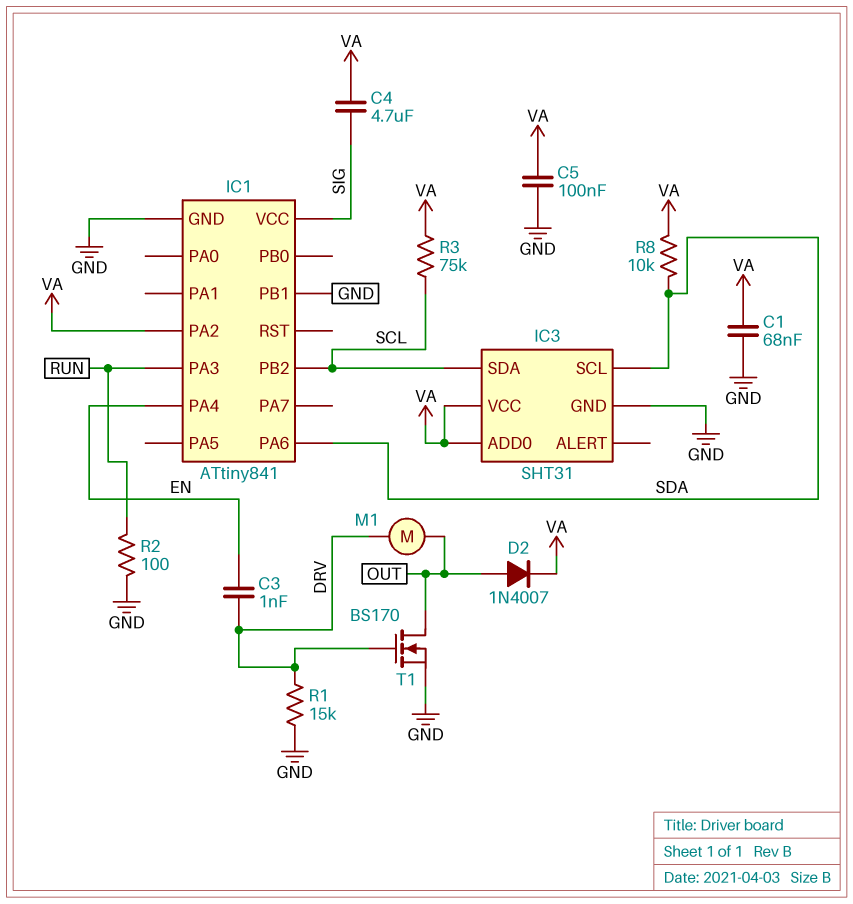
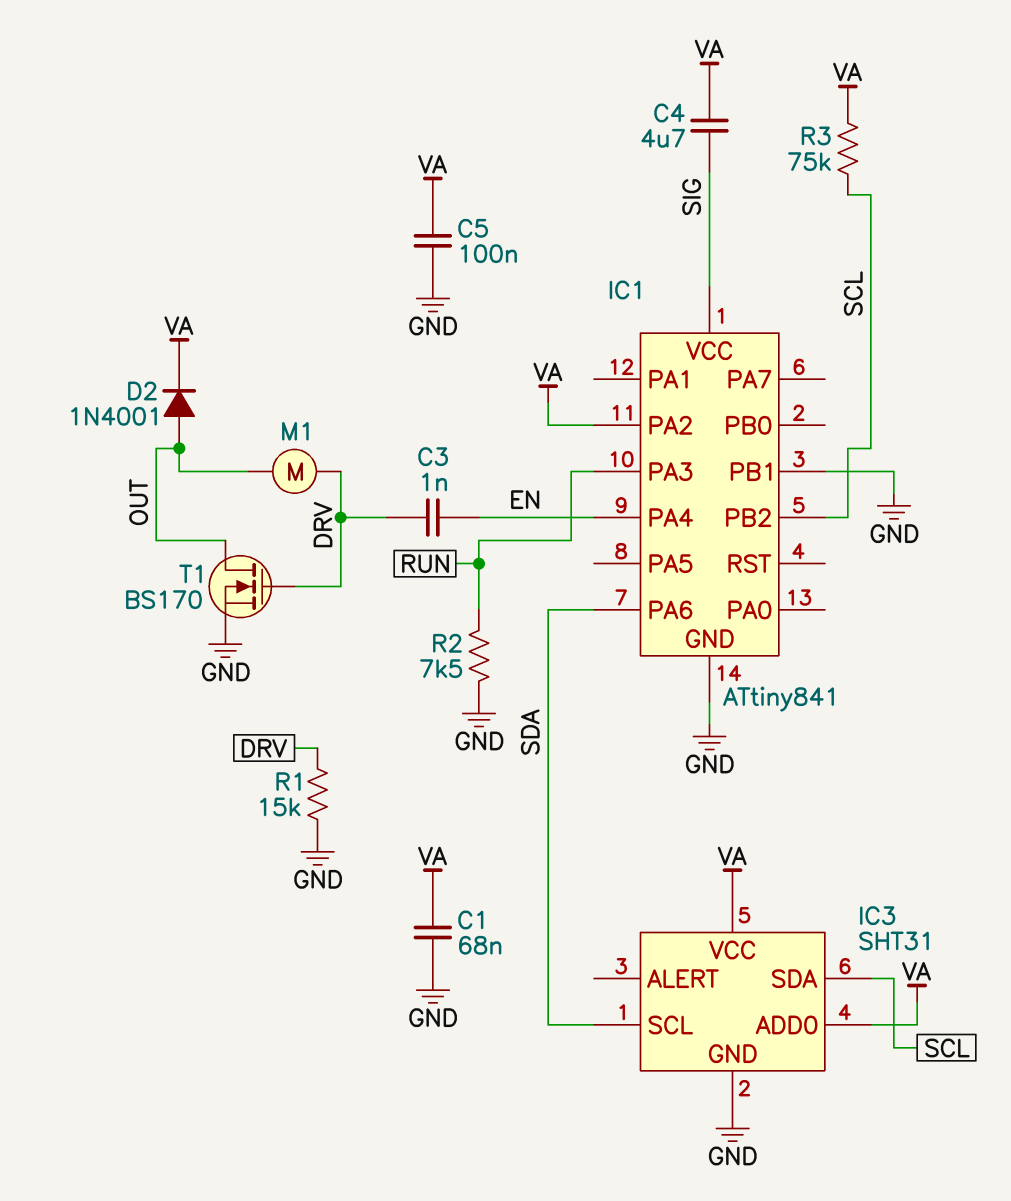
D2: diode 1N4007 (A OUT, K VA) -> diode 1N4001 (A OUT, K VA)
R2: 100 (GND, RUN) -> 7.5k (GND, RUN)
R8: 10k (SDA, VA) -> none

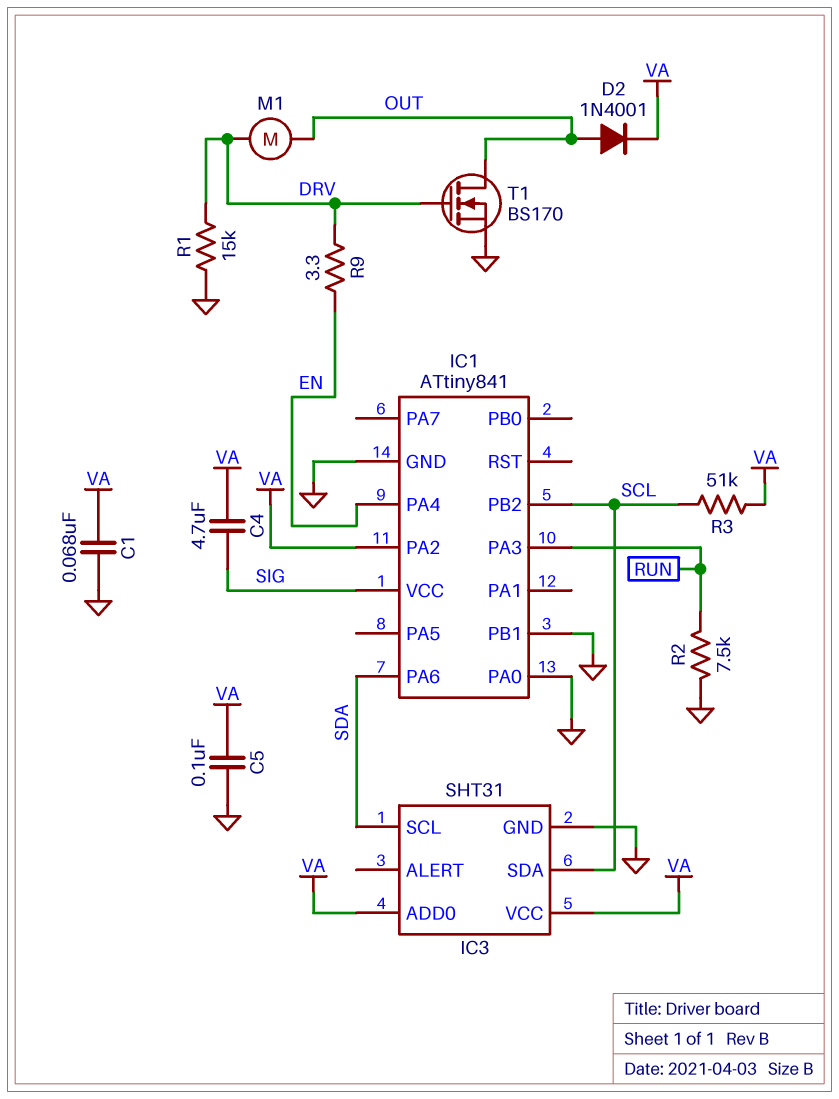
C3: 1nF (DRV, EN) -> none
IC1 pin PA0: none -> GND
R3: 75k (SCL, VA) -> 51k (SCL, VA)
R9: none -> 3.3 (DRV, EN)

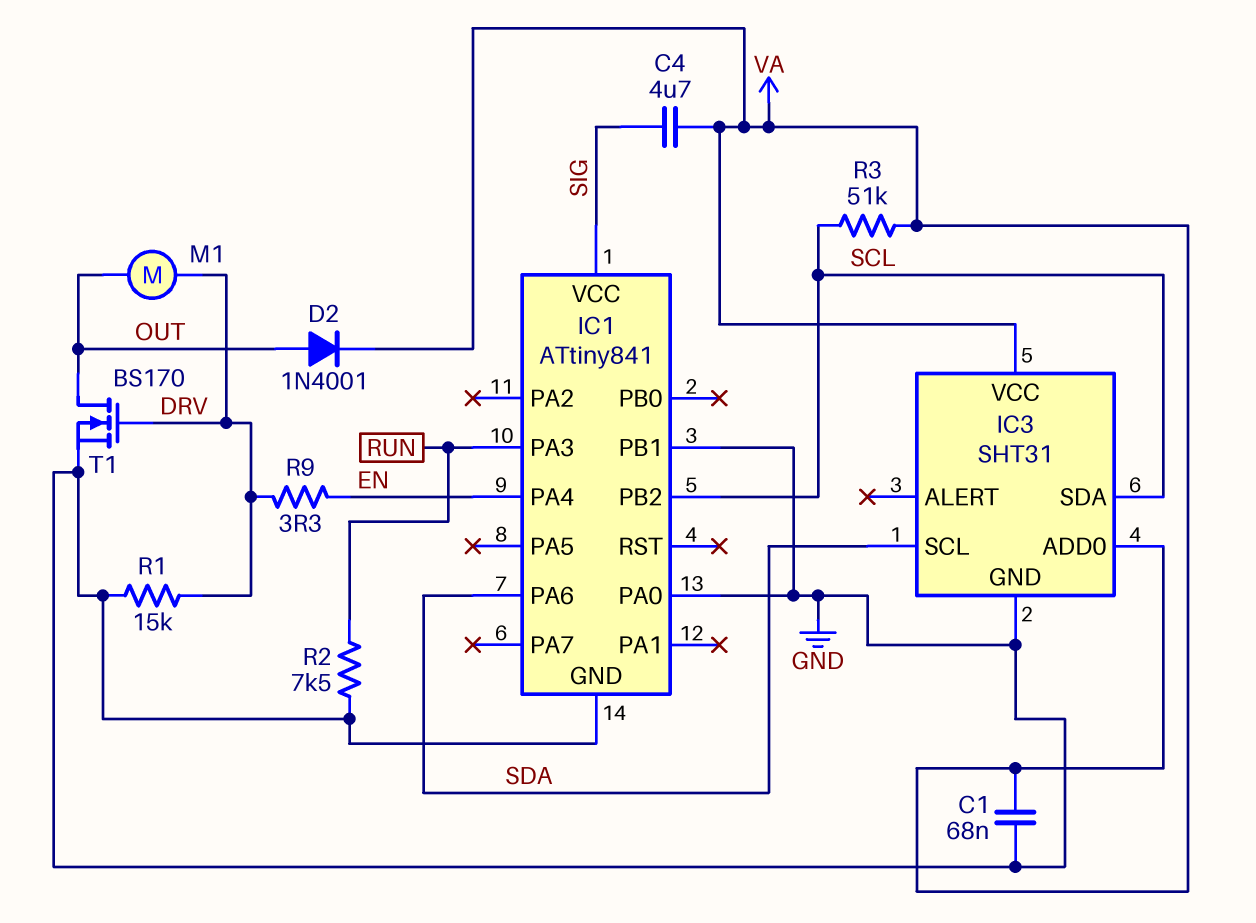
C5: 100nF (GND, VA) -> none
IC1 pin PA2: VA -> none

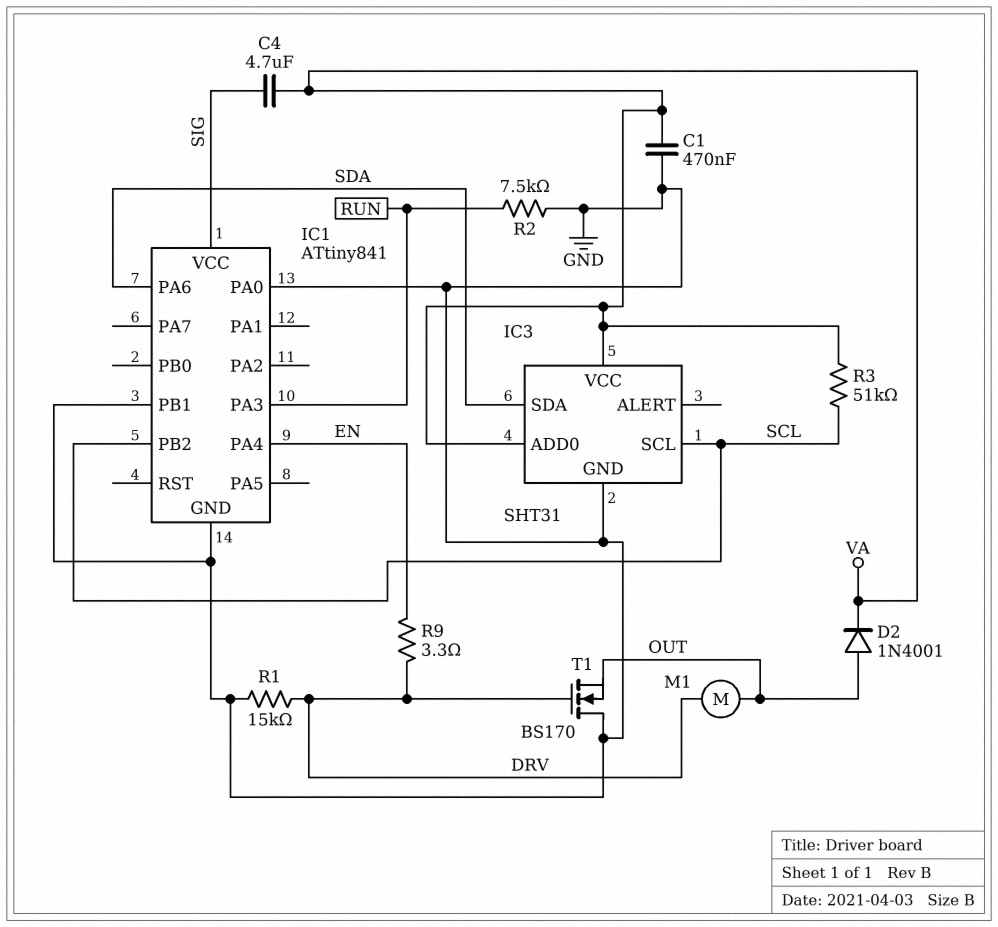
C1: 68nF (GND, VA) -> 470nF (GND, VA)
IC3 pin SCL: SDA -> SCL
IC3 pin SDA: SCL -> SDA
T1: NMOS BS170 (G DRV, D OUT, S GND) -> NMOS BS170 (G DRV, D GND, S OUT)

